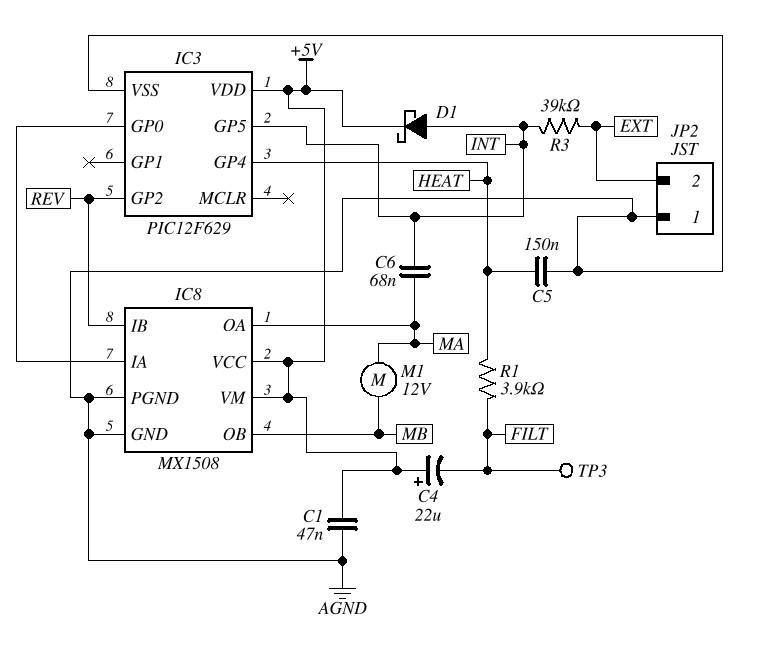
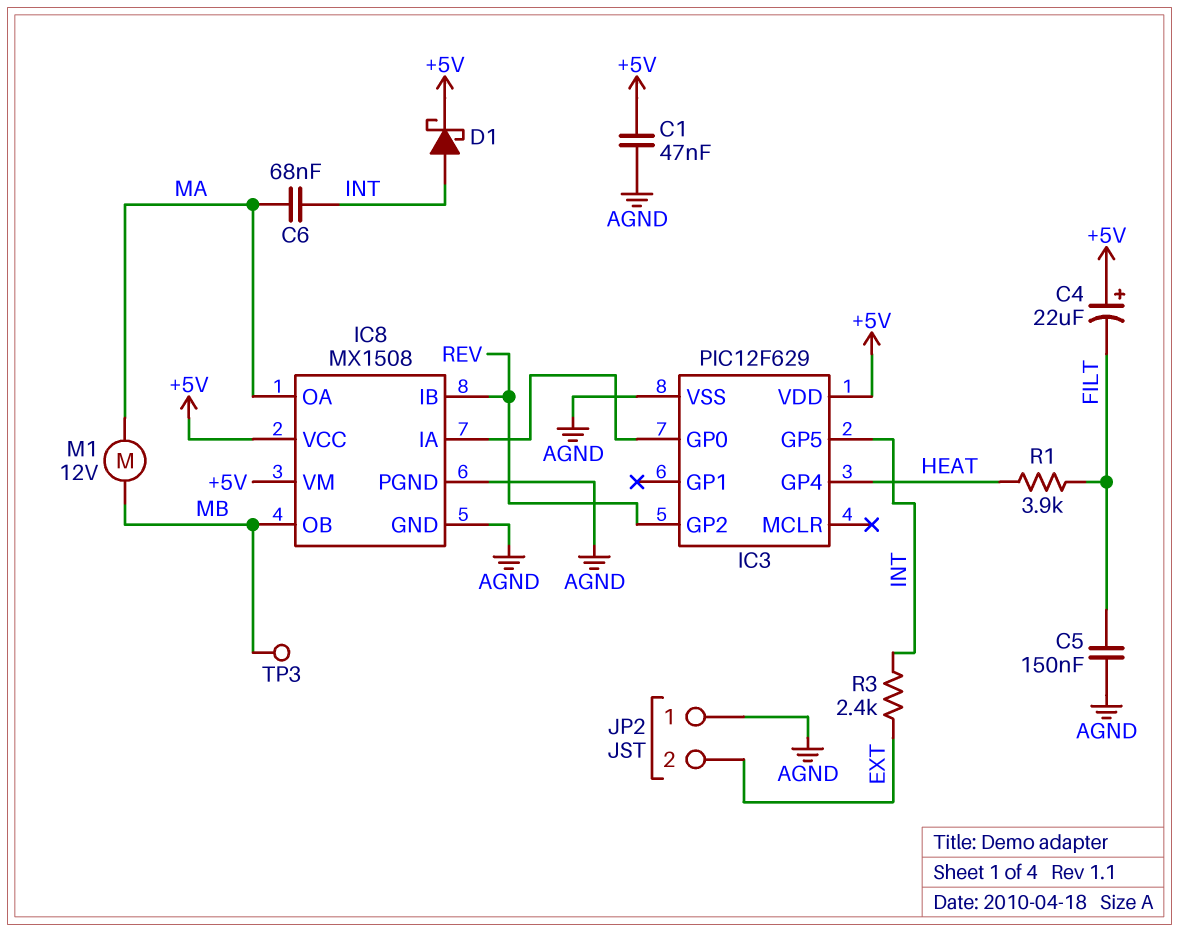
C5: 150nF (AGND, HEAT) -> 150nF (AGND, FILT)
R3: 39k (EXT, INT) -> 2.4k (EXT, INT)
TP3: test point (FILT) -> test point (MB)

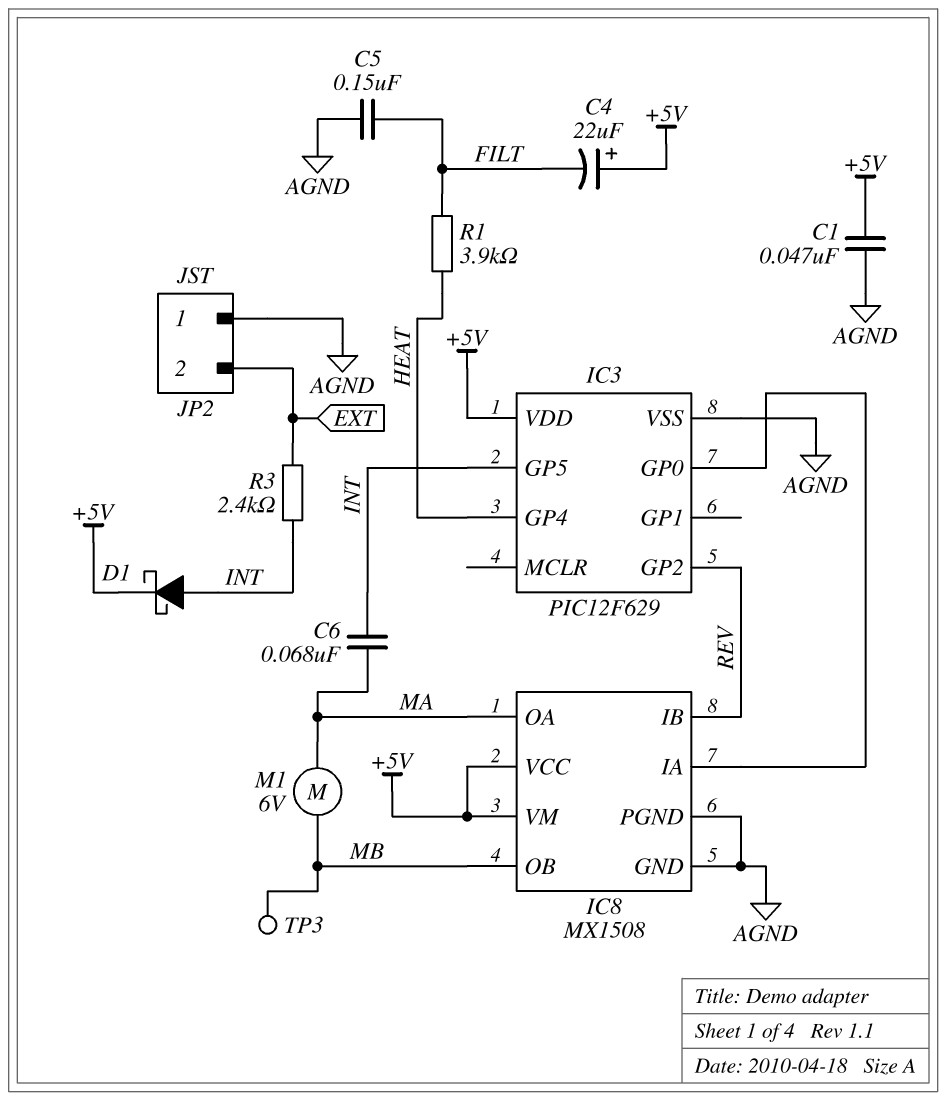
M1: motor 12V (MA, MB) -> motor 6V (MA, MB)

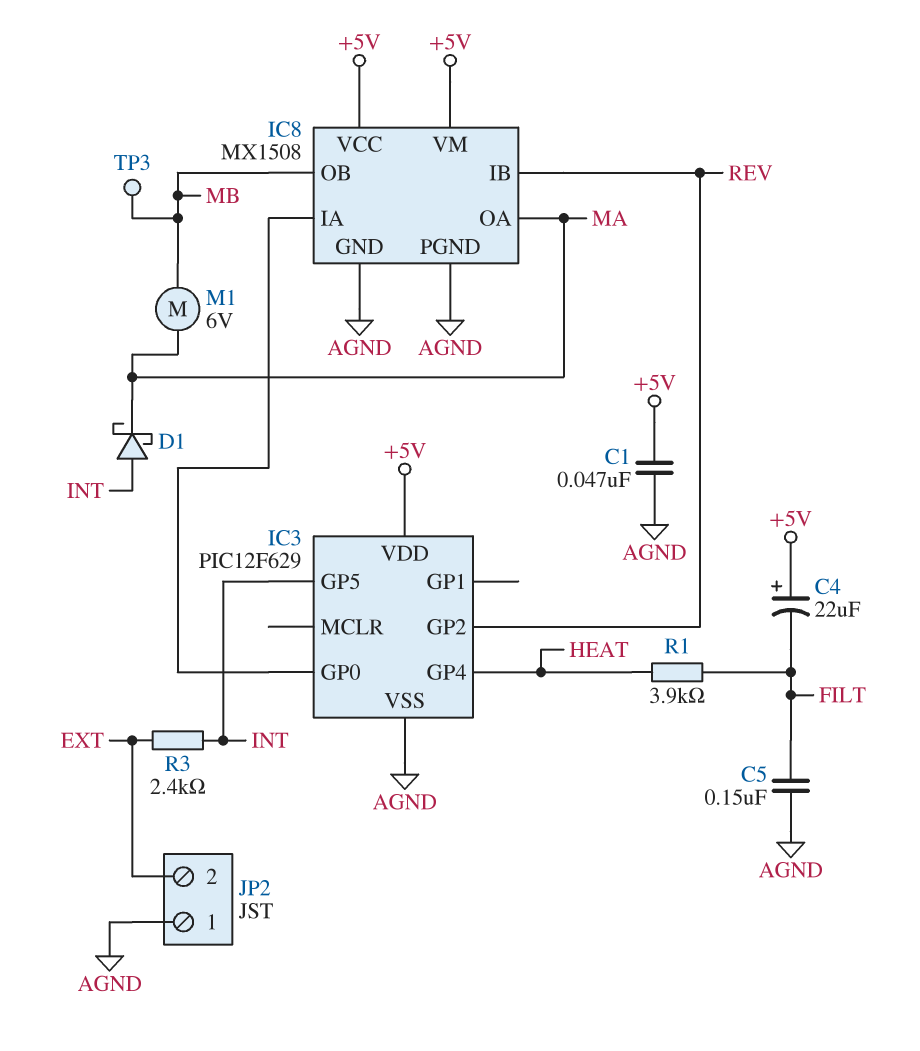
C6: 68nF (INT, MA) -> none
D1: schottky (A INT, K +5V) -> schottky (A INT, K MA)

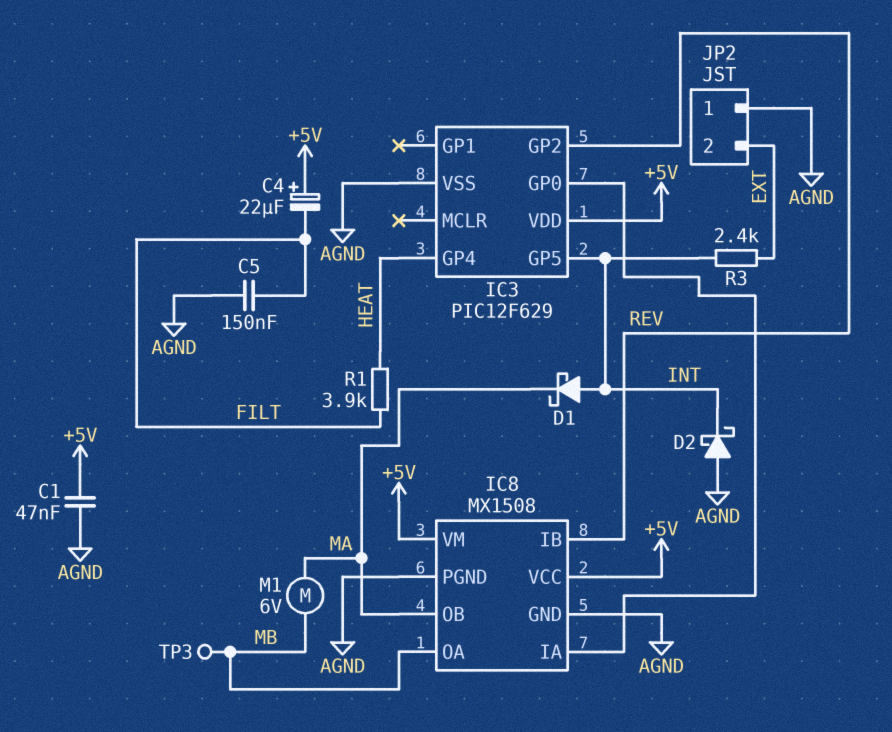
D2: none -> schottky (A AGND, K INT)
IC8 pin OA: MA -> MB
IC8 pin OB: MB -> MA

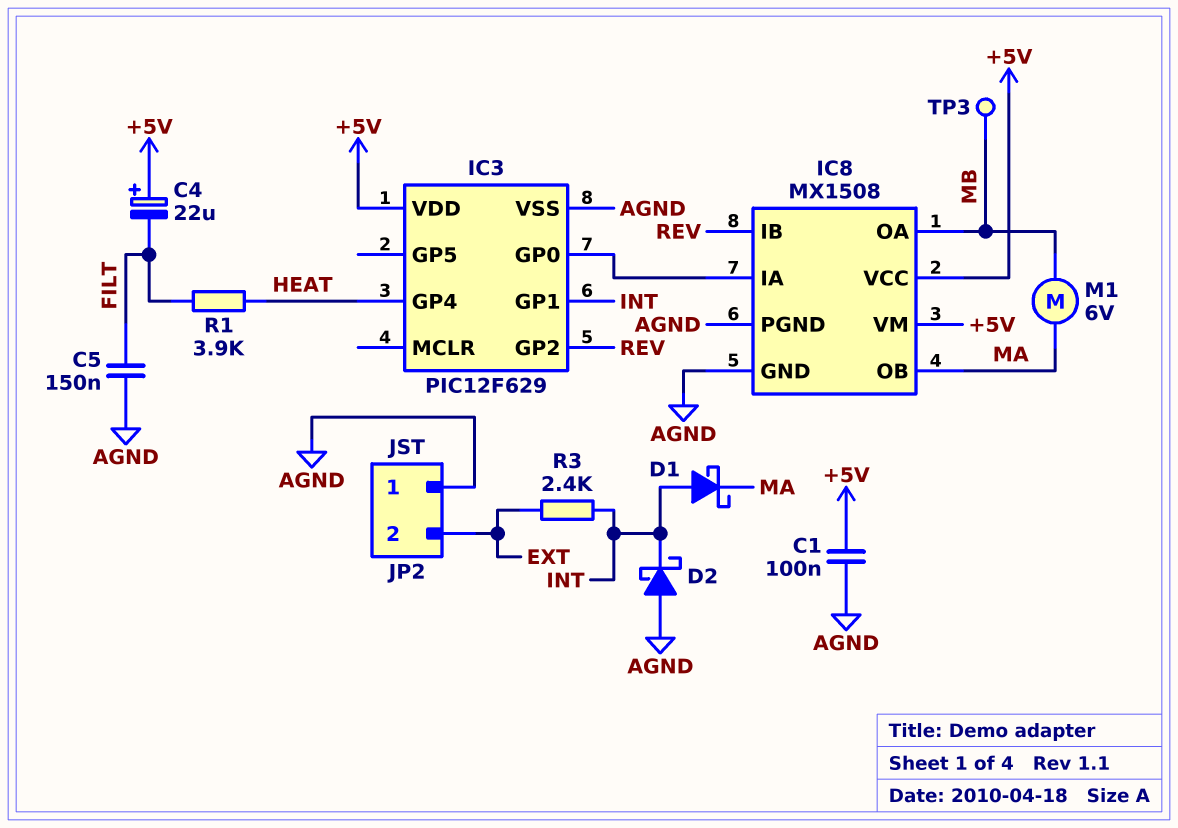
C1: 47nF (+5V, AGND) -> 100nF (+5V, AGND)
IC3 pin GP1: none -> INT
IC3 pin GP5: INT -> none

